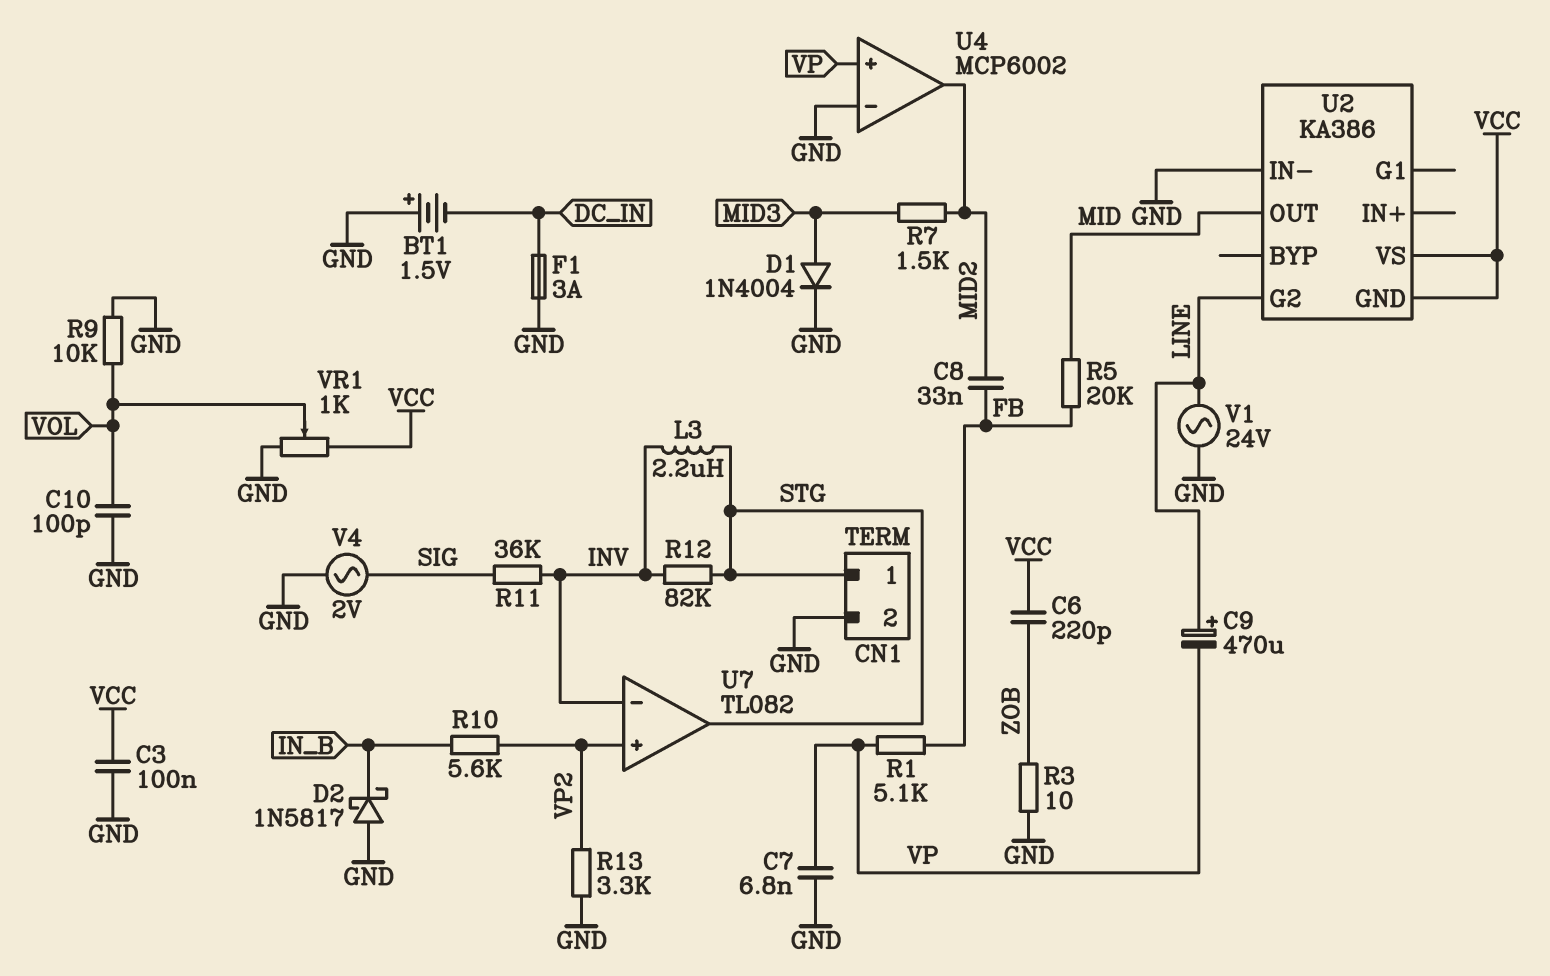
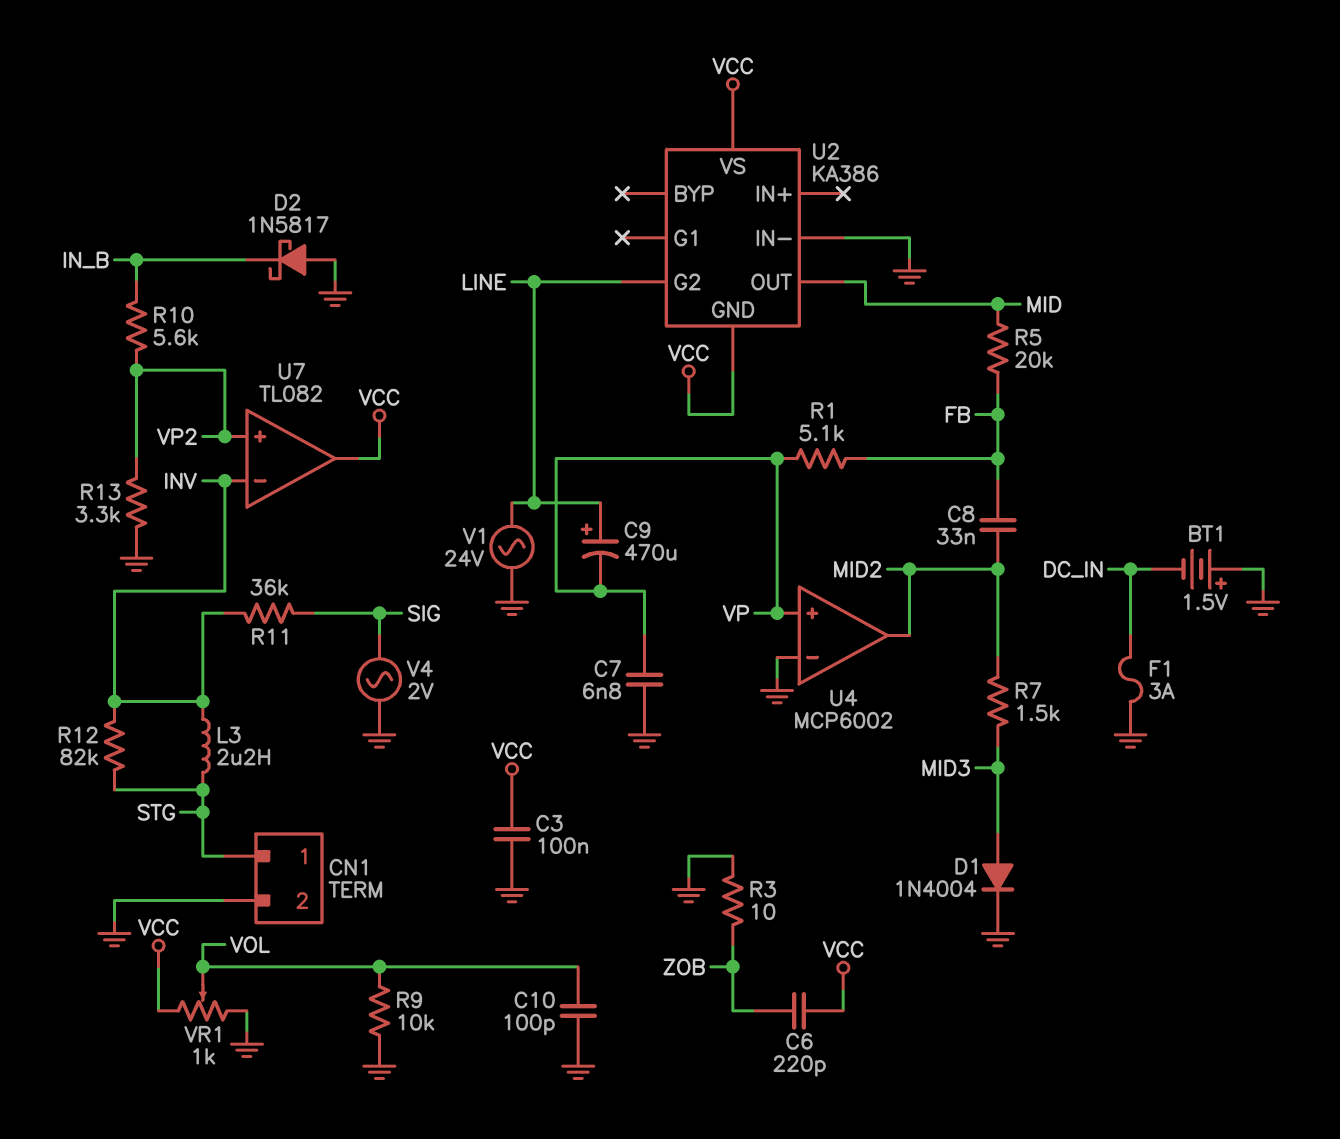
U7 pin out: STG -> VCC

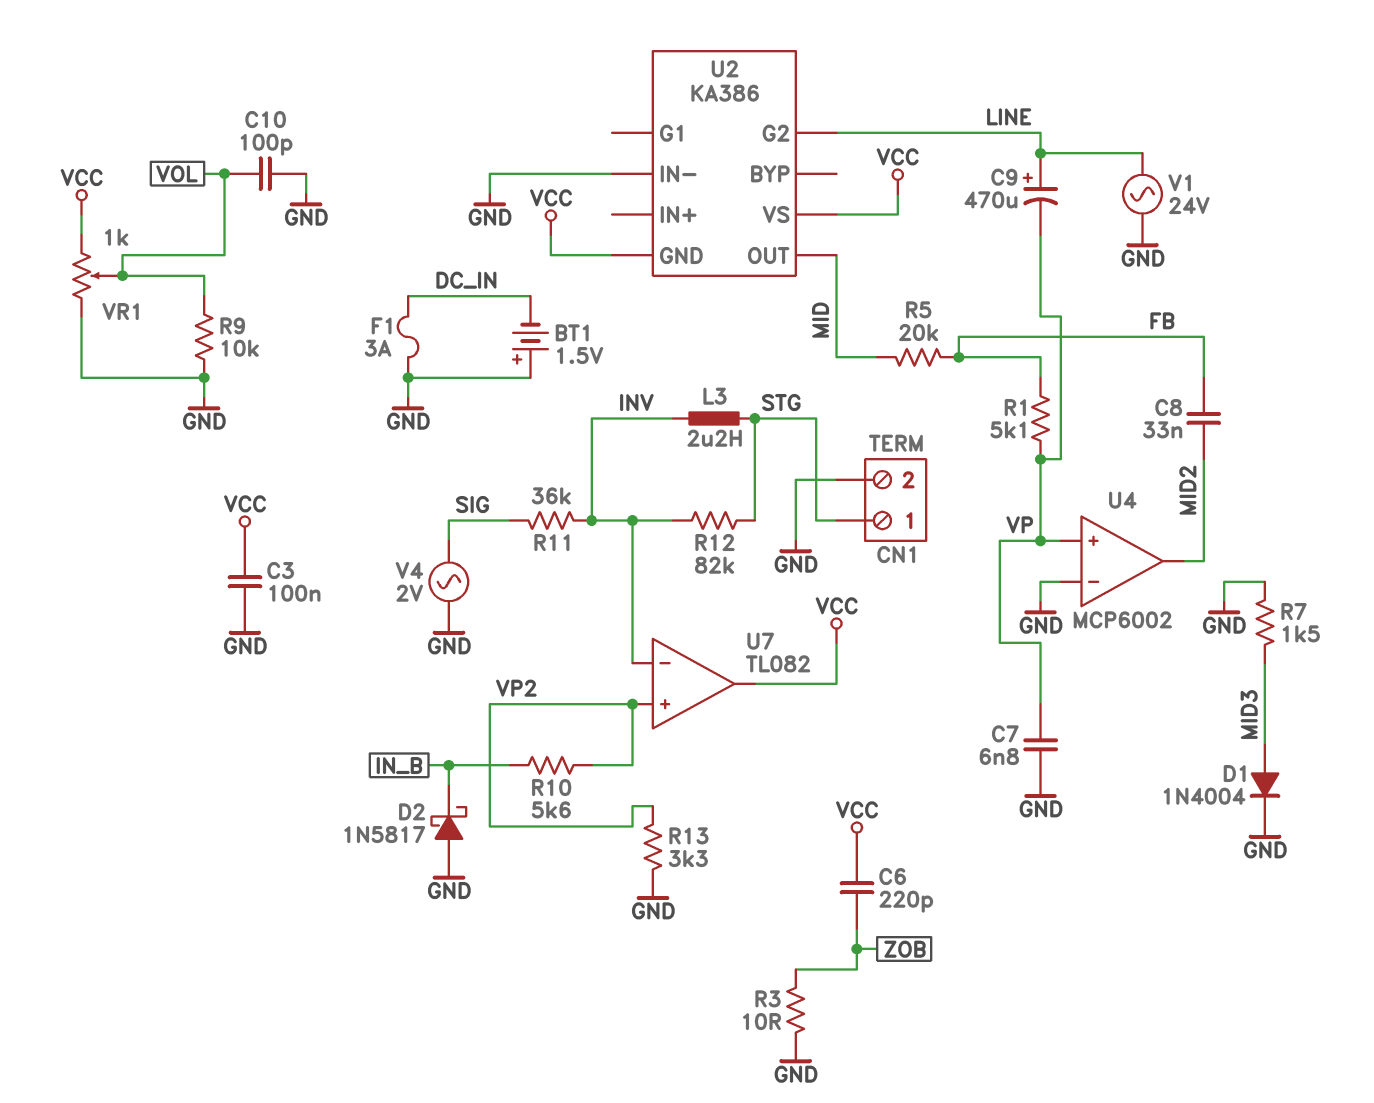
R7: 1.5k (MID2, MID3) -> 1.5k (GND, MID3)

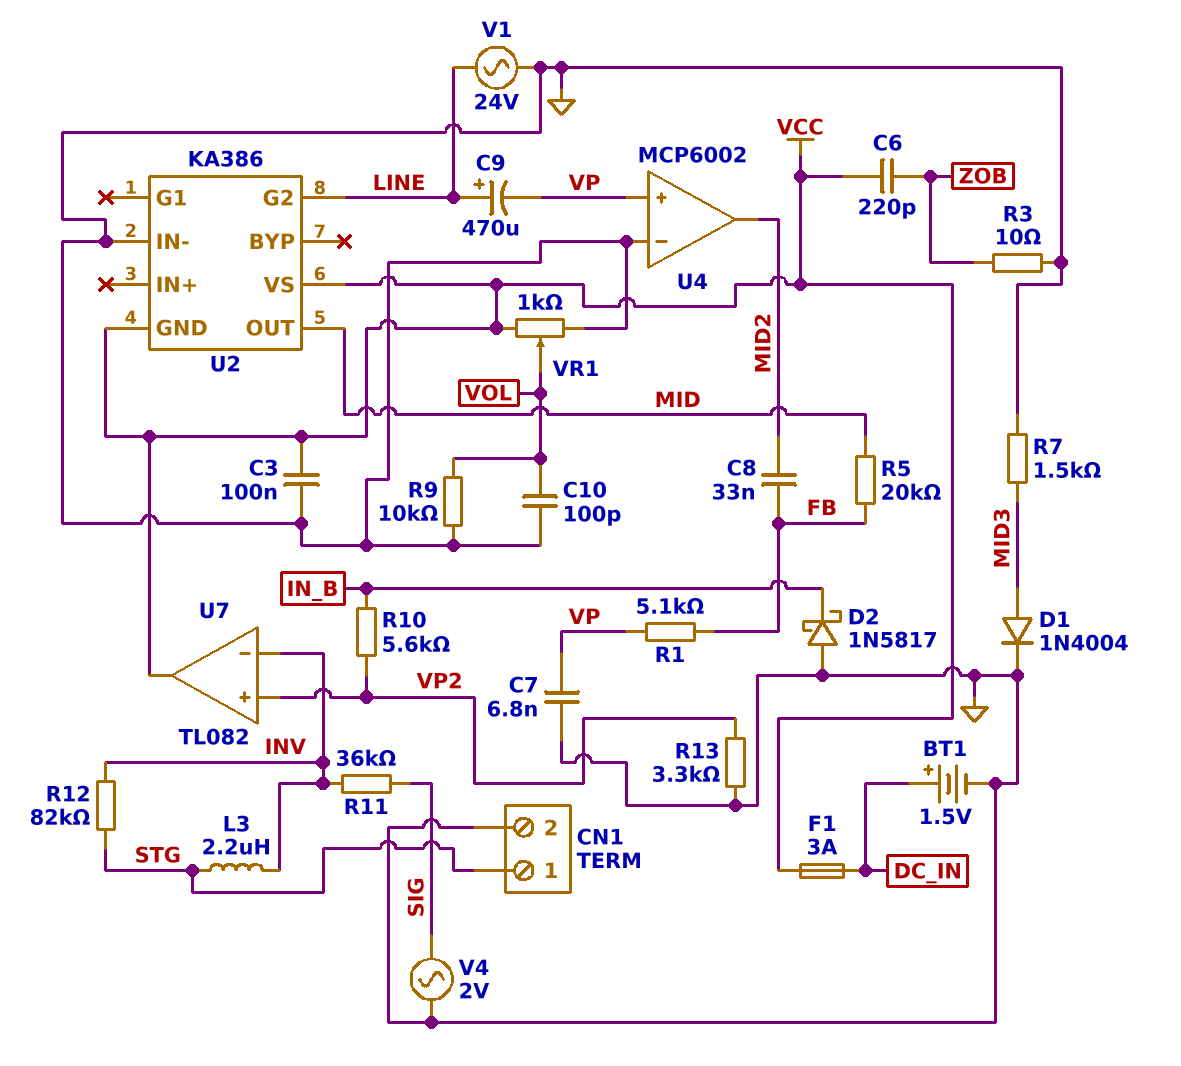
BT1: 1.5V (plus GND, minus DC_IN) -> 1.5V (plus DC_IN, minus GND)
F1: 3A (DC_IN, GND) -> 3A (DC_IN, VCC)

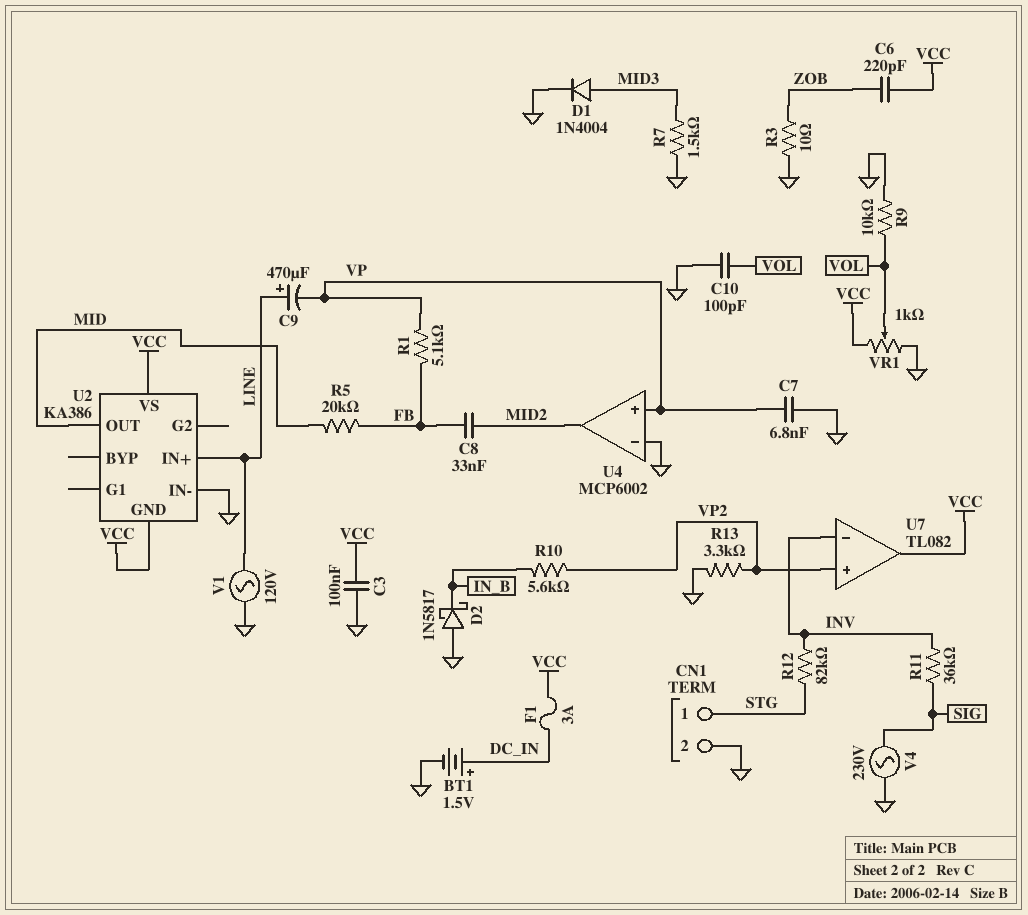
L3: 2.2uH (INV, STG) -> none
U2 pin G2: LINE -> none
U2 pin IN+: none -> LINE
V1: AC 24V (GND, LINE) -> AC 120V (GND, LINE)
V4: AC 2V (GND, SIG) -> AC 230V (GND, SIG)

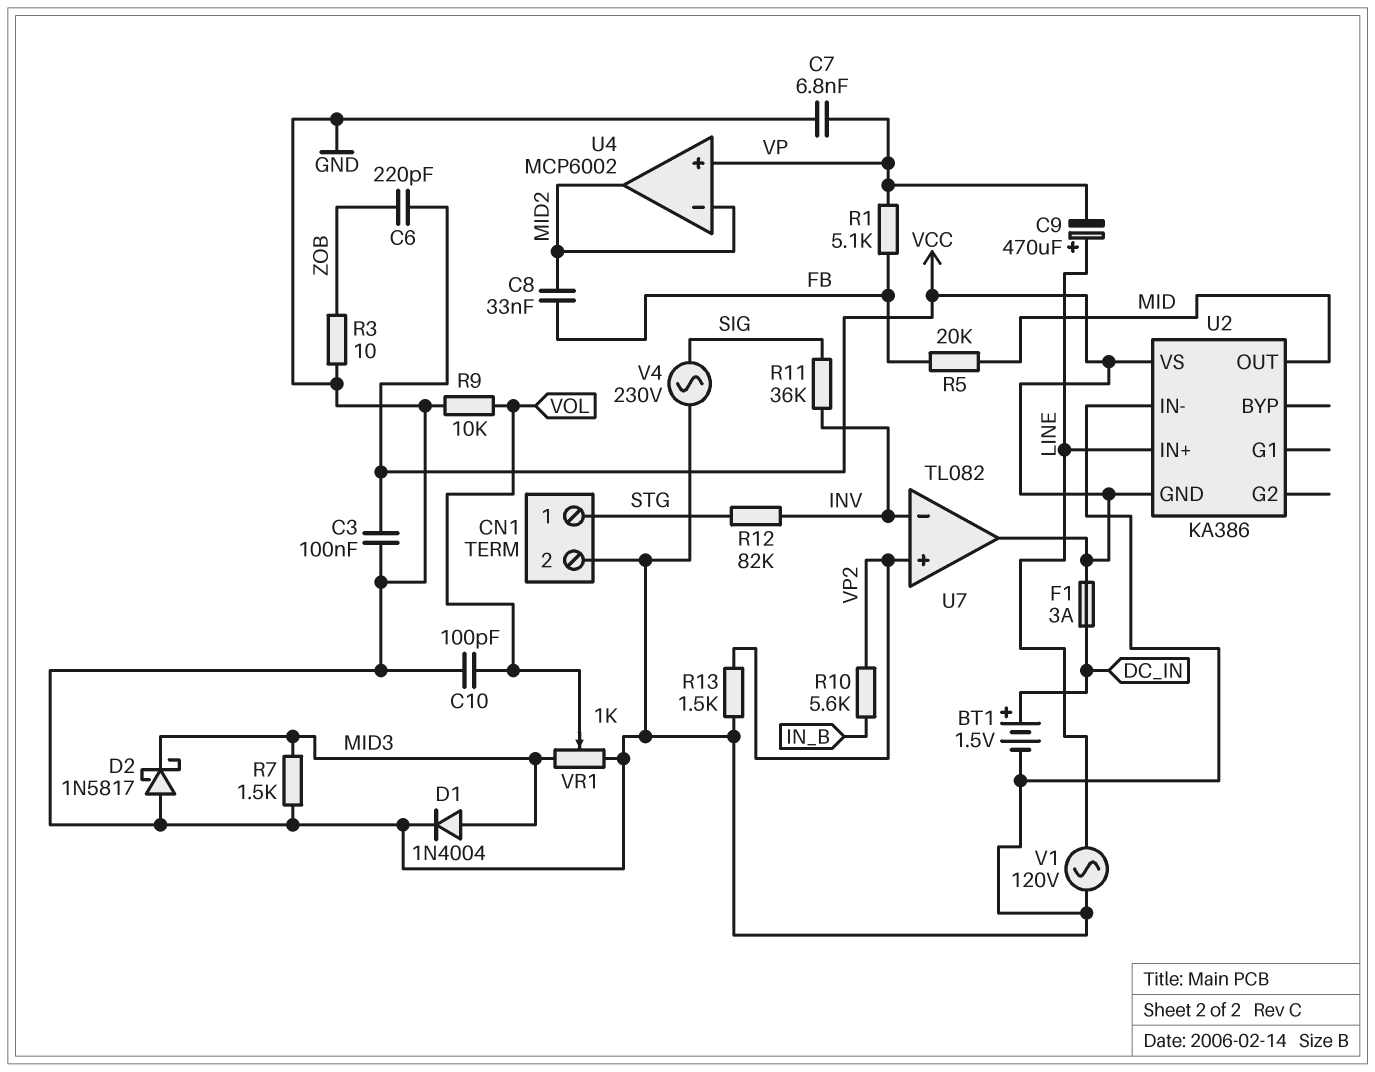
D2: schottky 1N5817 (A GND, K IN_B) -> schottky 1N5817 (A GND, K MID3)
R13: 3.3k (GND, VP2) -> 1.5k (GND, VP2)
U4 pin in-: GND -> MID2
VR1: 1k (GND, VCC, wiper VOL) -> 1k (GND, MID3, wiper VOL)

